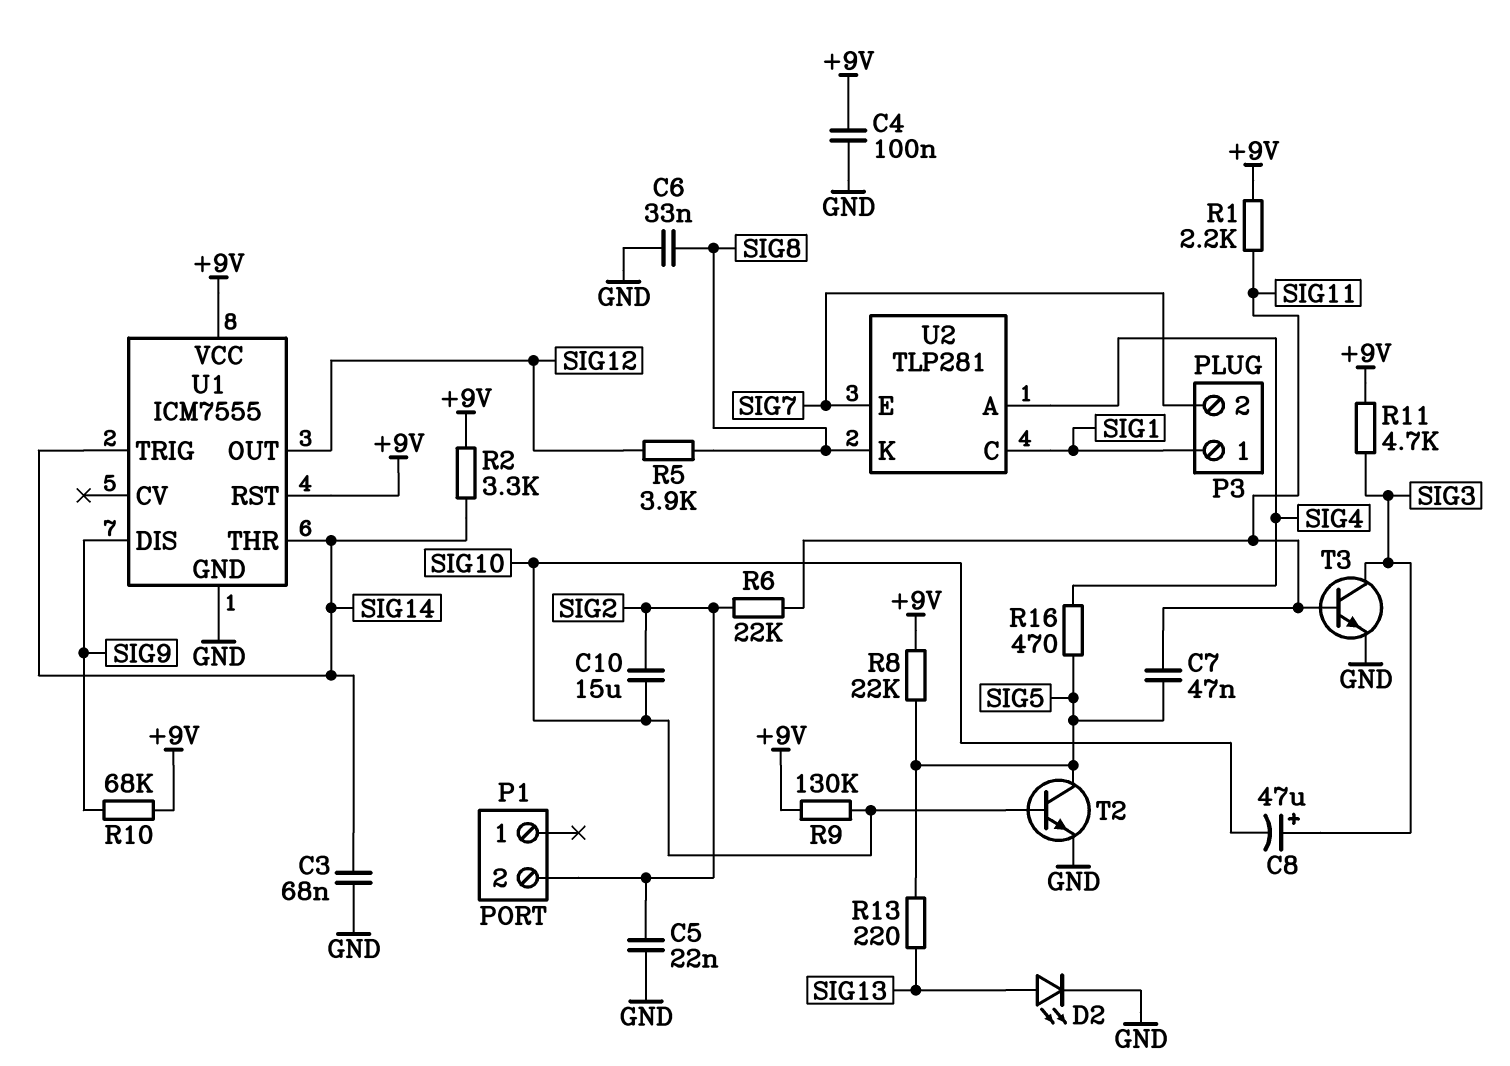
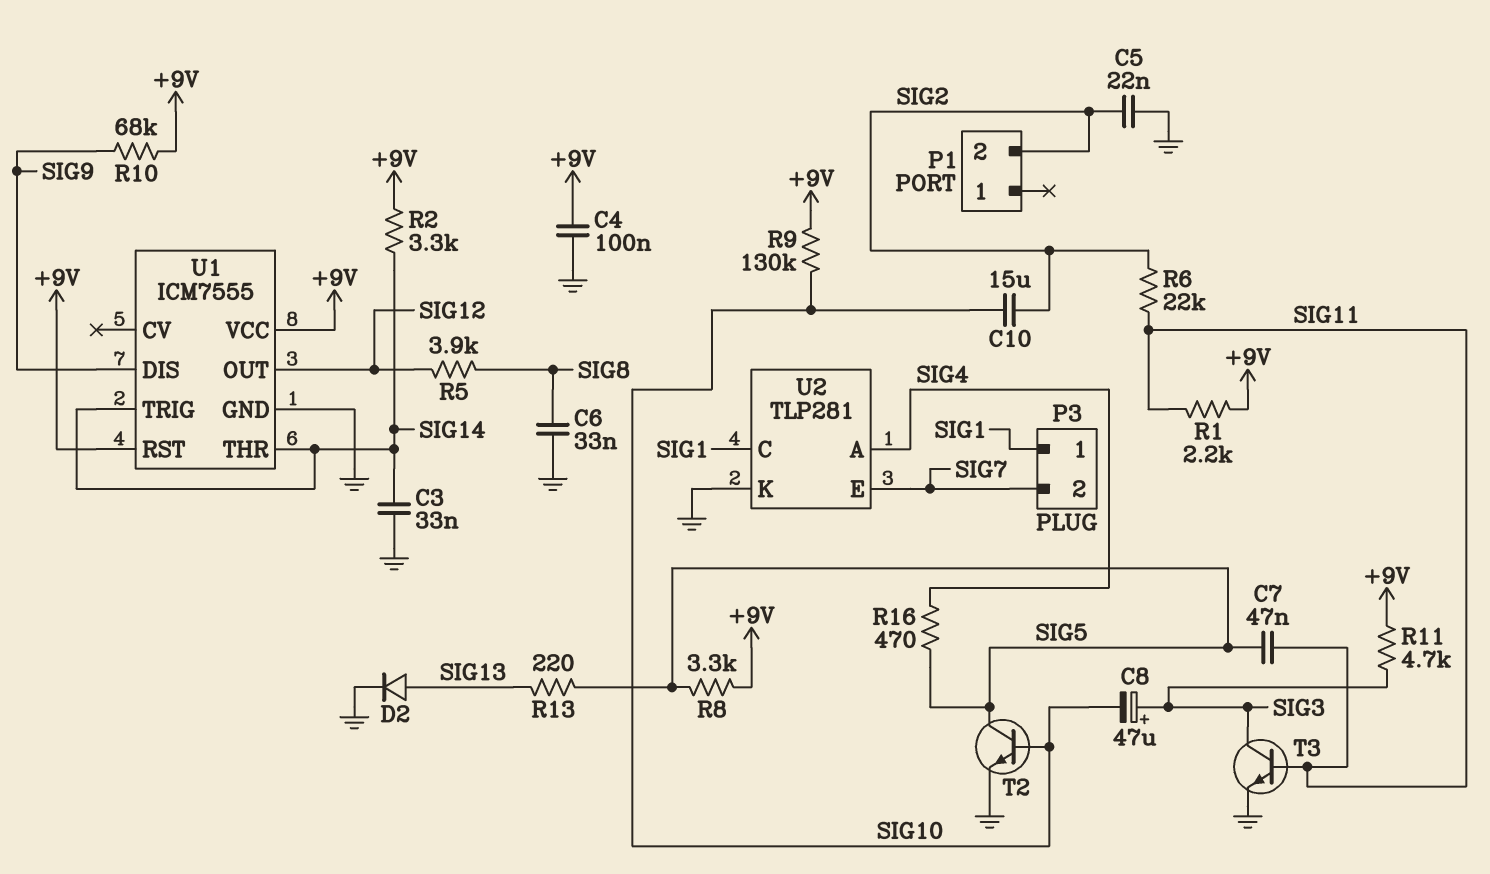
C3: 68nF (GND, SIG14) -> 33nF (GND, SIG14)
D2: LED (A SIG13, K GND) -> diode (A SIG13, K GND)
R8: 22k (+9V, SIG5) -> 3.3k (+9V, SIG5)
U2 pin K: SIG8 -> GND

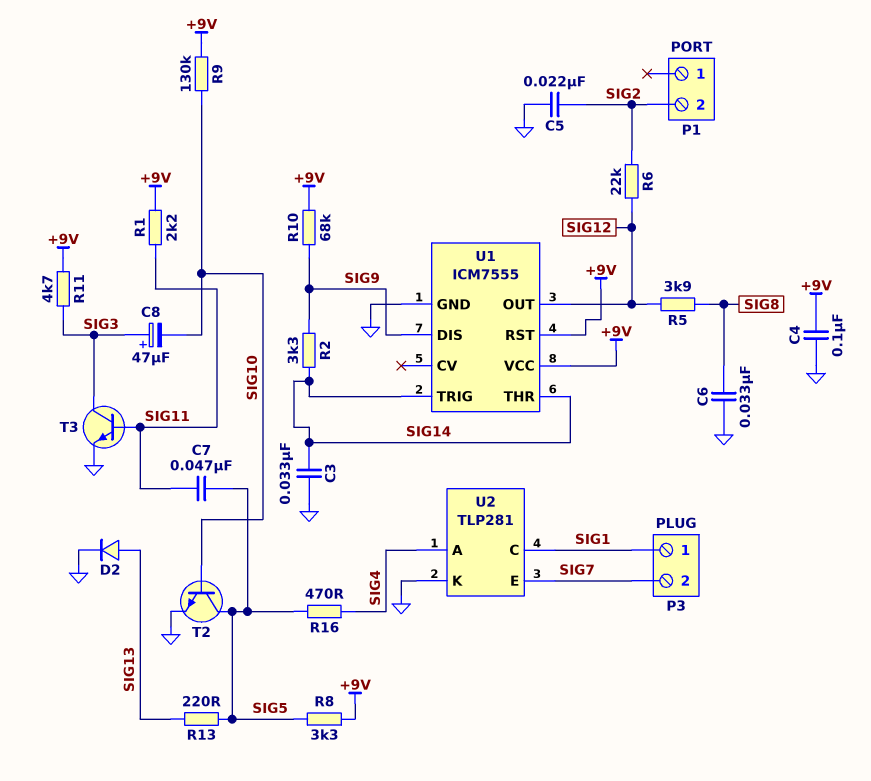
C10: 15uF (SIG2, SIG10) -> none
R2: 3.3k (+9V, SIG14) -> 3.3k (SIG9, SIG14)
R6: 22k (SIG2, SIG11) -> 22k (SIG2, SIG12)

